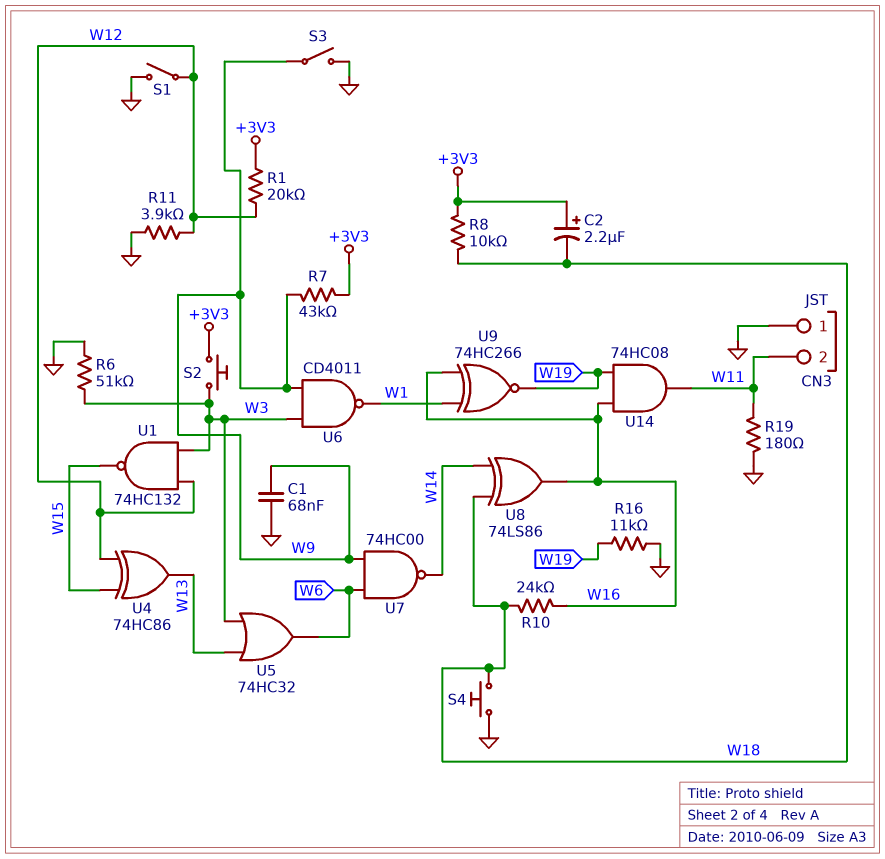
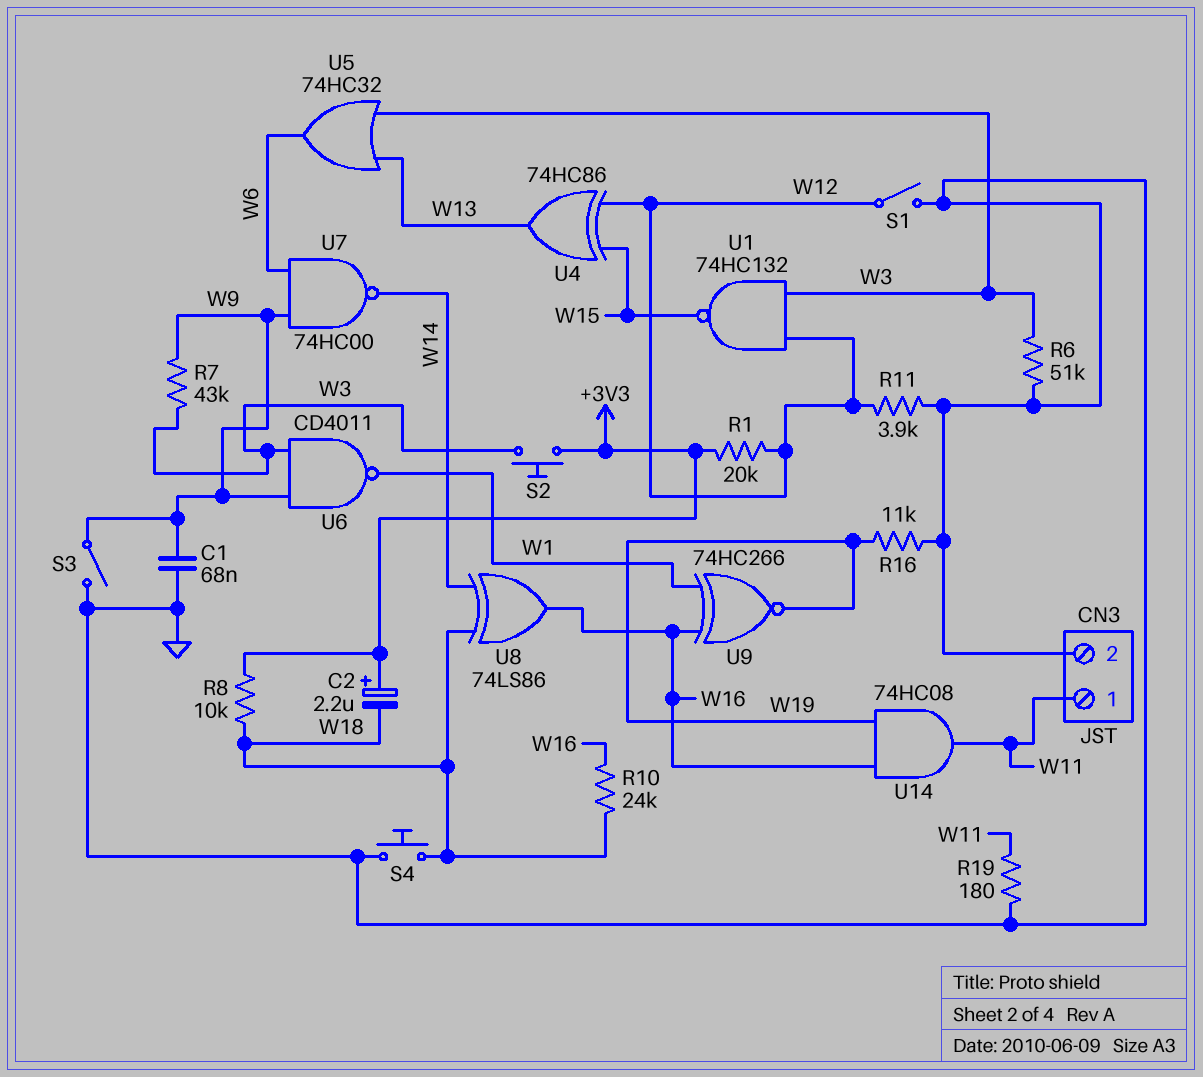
CN3 pin 1: GND -> W11
CN3 pin 2: W11 -> GND
R7: 43k (+3V3, W9) -> 43k (W3, W9)

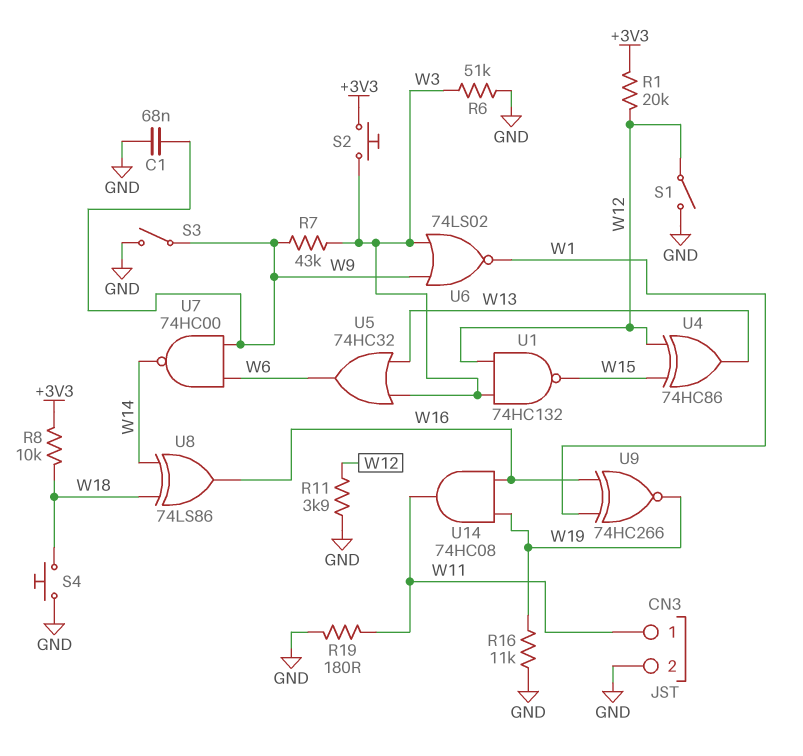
C2: 2.2uF (plus +3V3, minus W18) -> none
R10: 24k (W16, W18) -> none
U6: NAND CD4011 (in W3, in W9, out W1) -> NOR 74LS02 (in W3, in W9, out W1)

